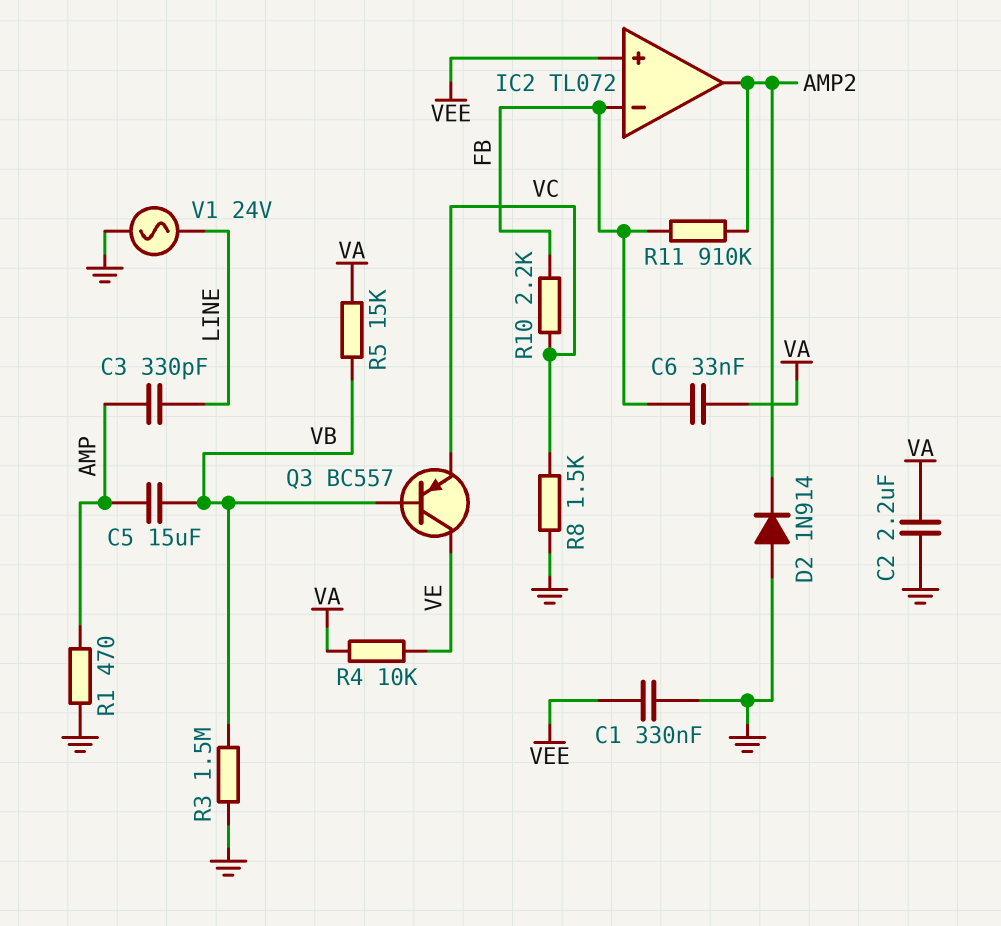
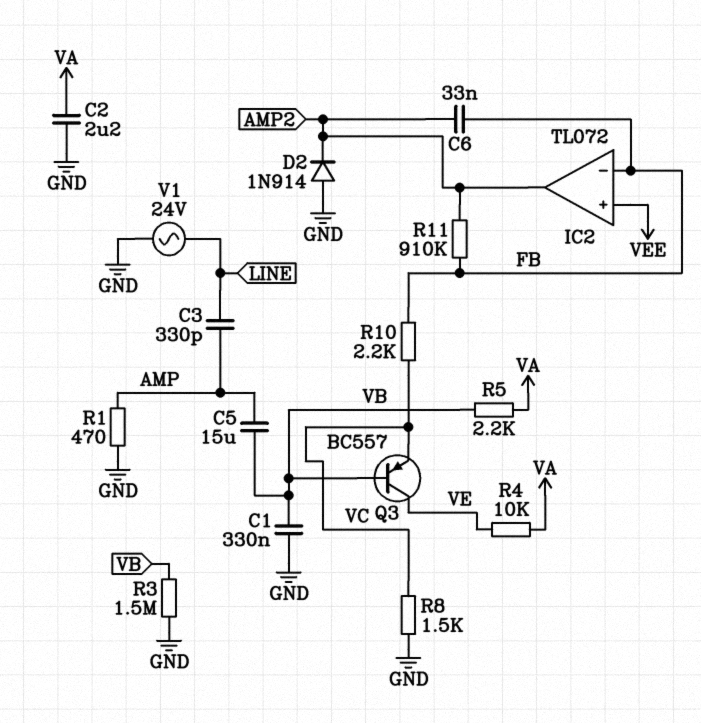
C1: 330nF (GND, VEE) -> 330nF (GND, VB)
C6: 33nF (FB, VA) -> 33nF (AMP2, FB)
R5: 15k (VA, VB) -> 2.2k (VA, VB)

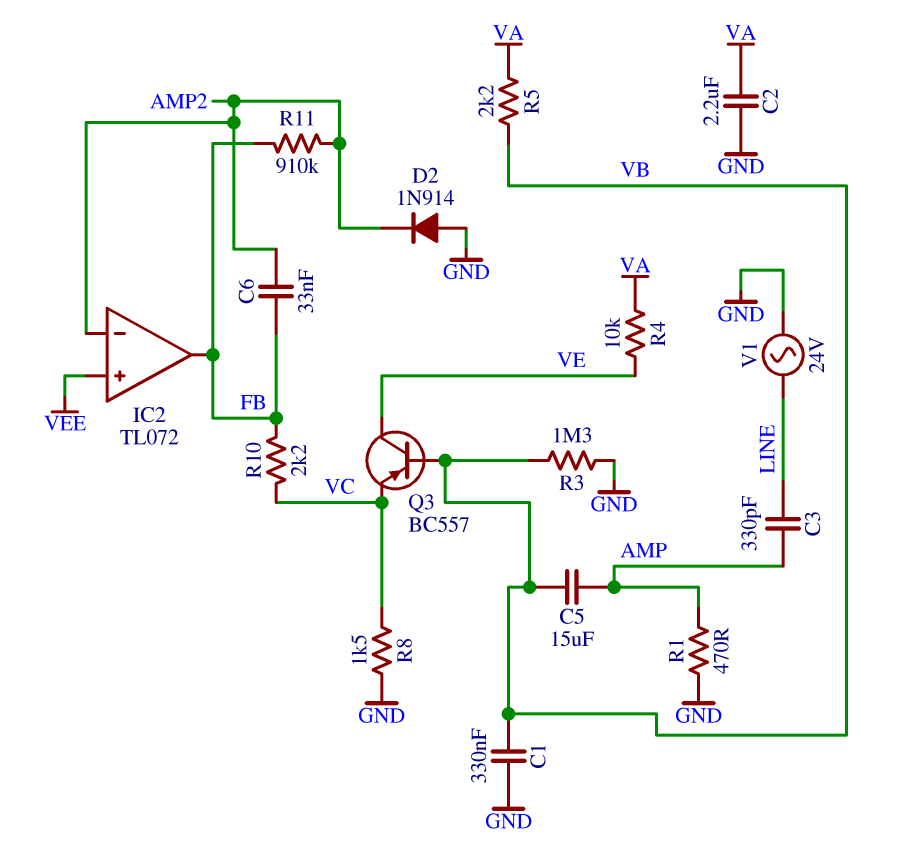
IC2 pin in-: FB -> AMP2
IC2 pin out: AMP2 -> FB
R3: 1.5M (GND, VB) -> 1.3M (GND, VB)

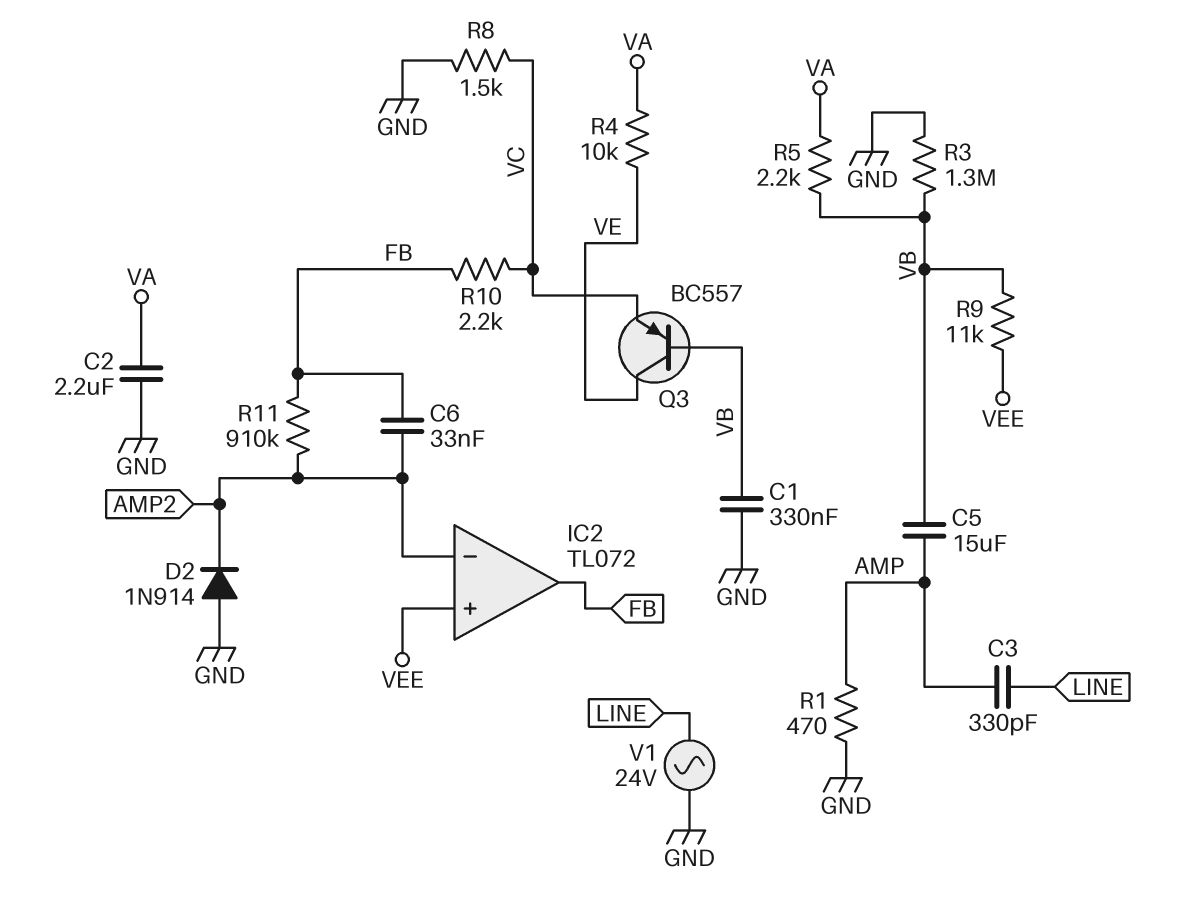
R9: none -> 11k (VB, VEE)

